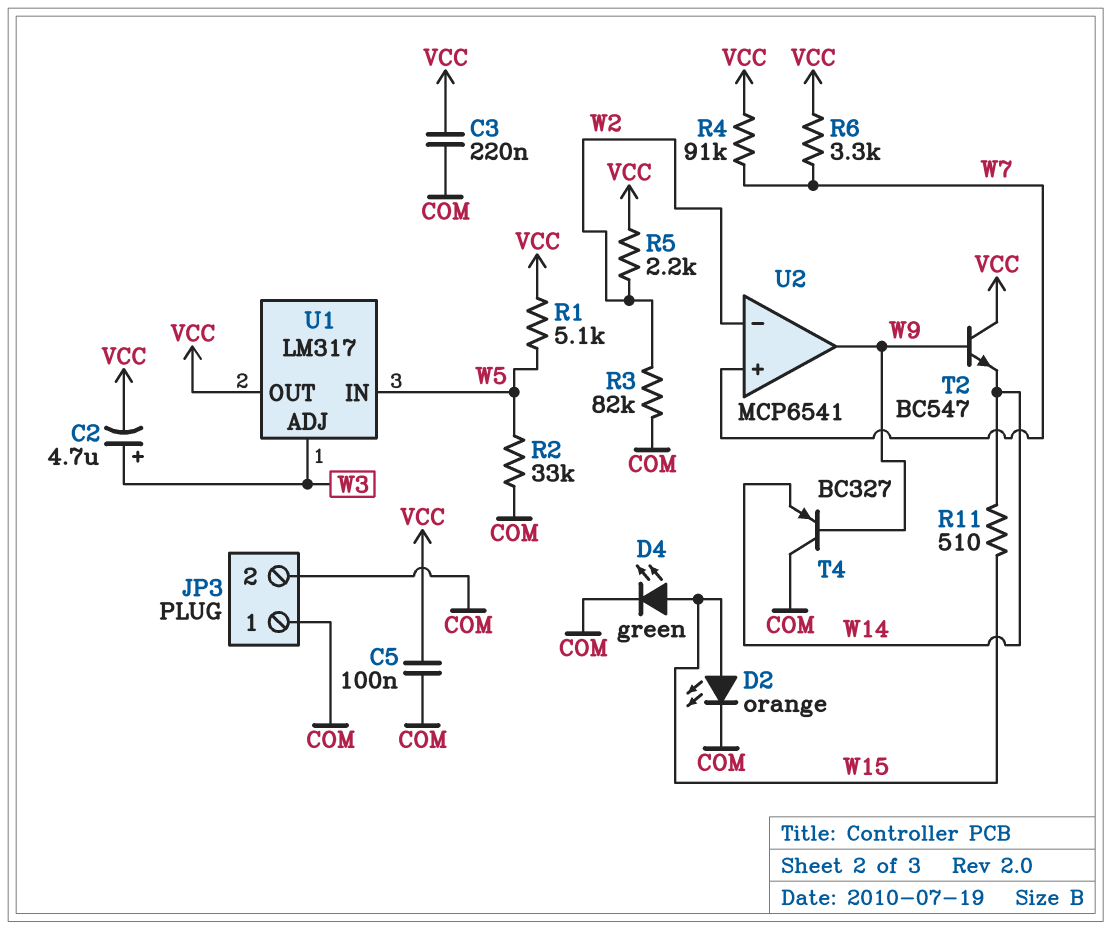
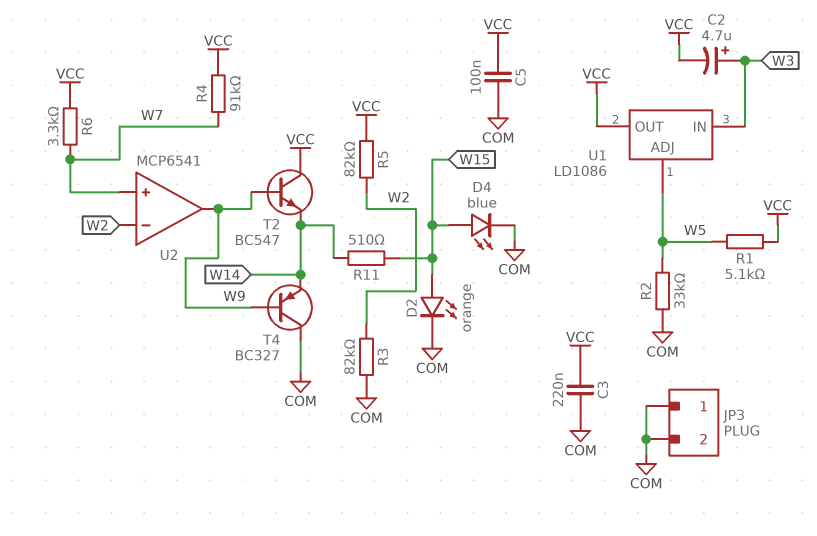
D4: LED green (A W15, K COM) -> LED blue (A W15, K COM)
R5: 2.2k (VCC, W2) -> 82k (VCC, W2)
U1: LM317 -> LD1086
U1 pin ADJ: W3 -> W5
U1 pin IN: W5 -> W3

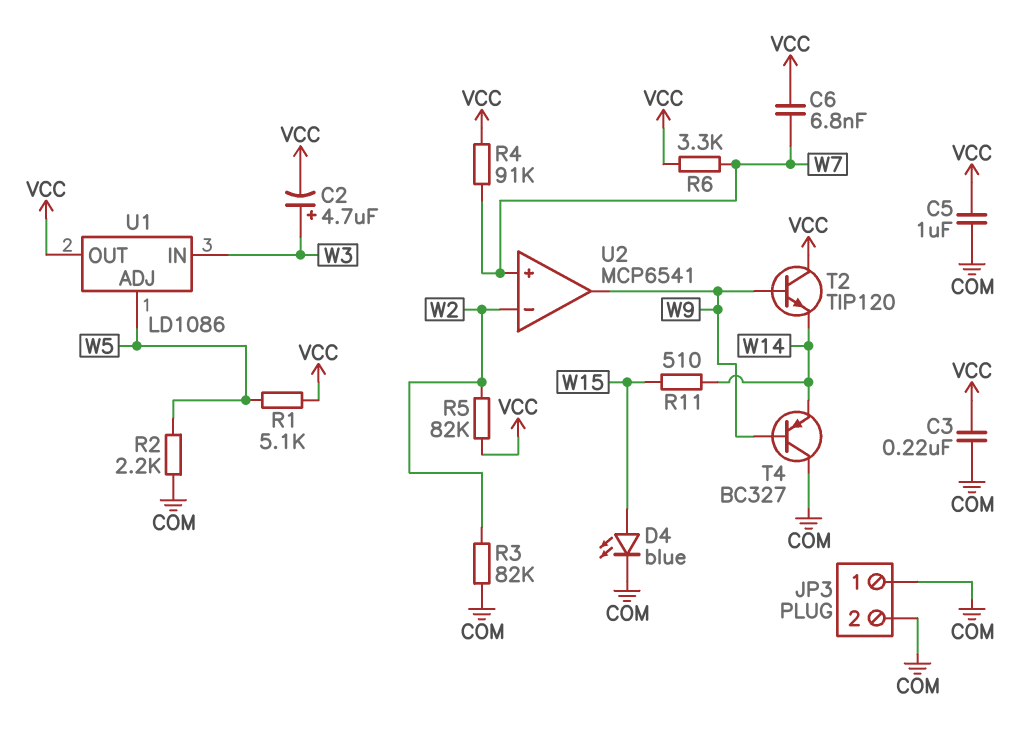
C5: 100nF (COM, VCC) -> 1uF (COM, VCC)
C6: none -> 6.8nF (VCC, W7)
D2: LED orange (A W15, K COM) -> none
R2: 33k (COM, W5) -> 2.2k (COM, W5)
T2: NPN BC547 (B W9, C VCC, E W14) -> NPN TIP120 (B W9, C VCC, E W14)

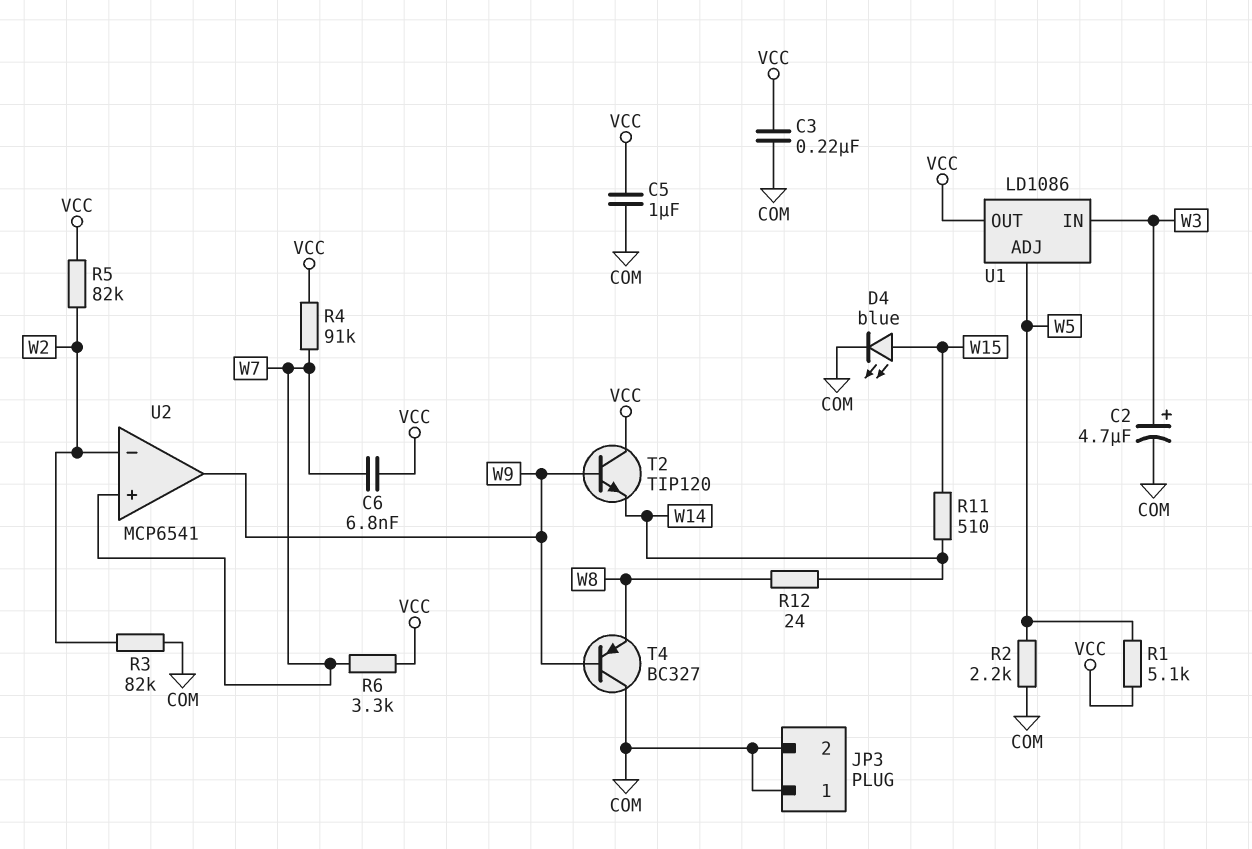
C2: 4.7uF (plus W3, minus VCC) -> 4.7uF (plus W3, minus COM)
R12: none -> 24 (W8, W14)
T4: PNP BC327 (B W9, C COM, E W14) -> PNP BC327 (B W9, C COM, E W8)

